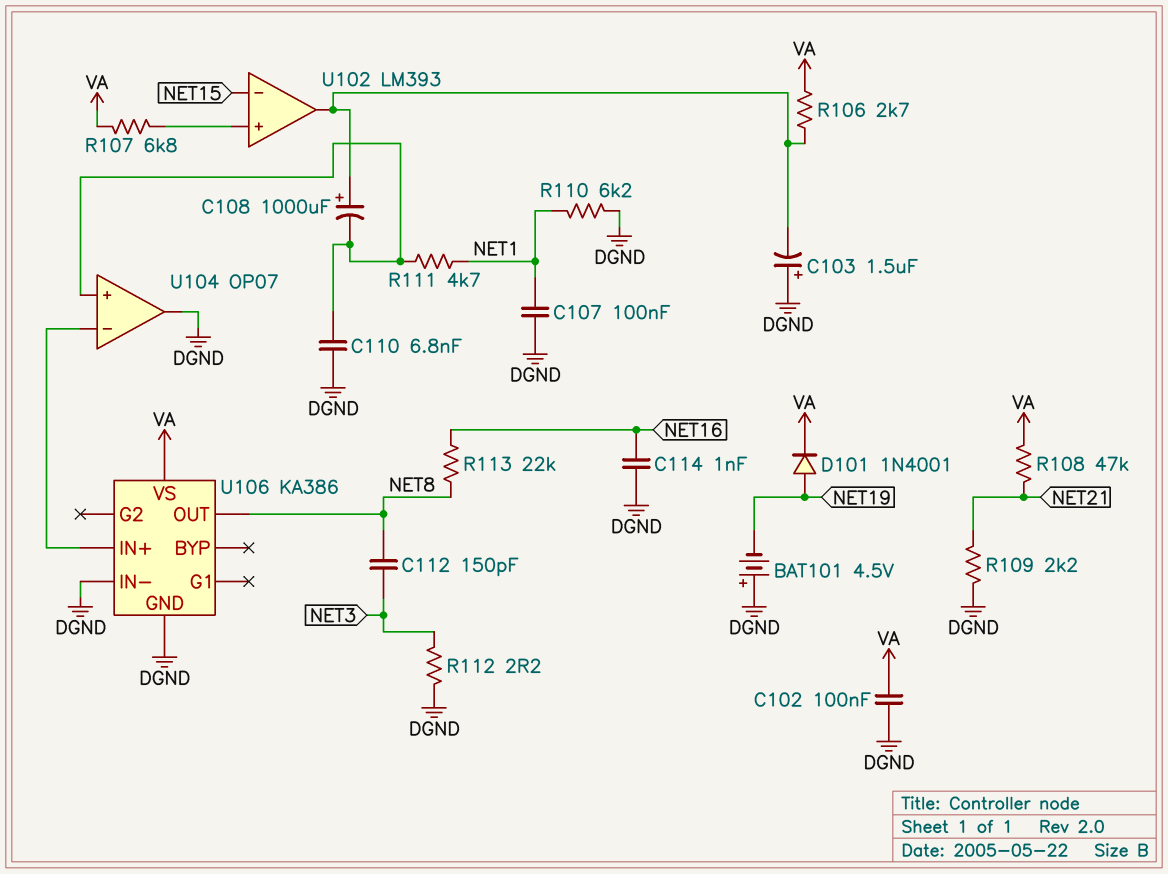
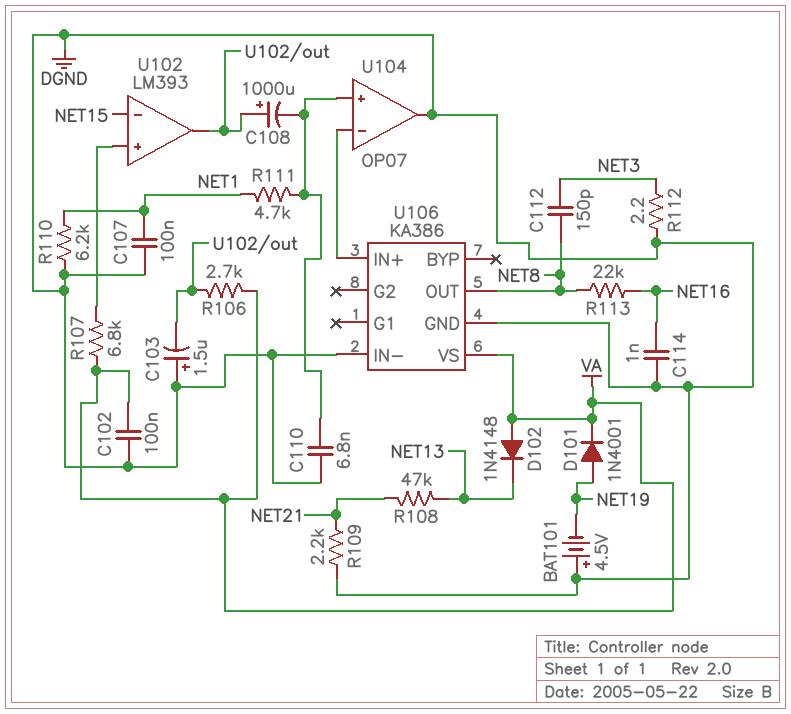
D102: none -> diode 1N4148 (A VA, K NET13)
R108: 47k (NET21, VA) -> 47k (NET13, NET21)

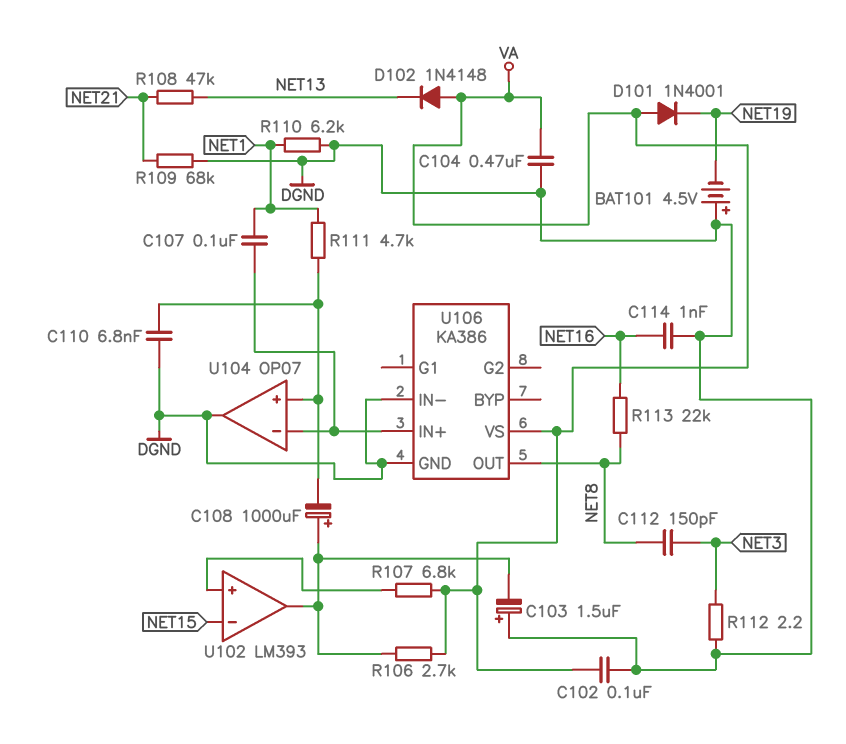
C104: none -> 470nF (DGND, VA)
C107: 100nF (DGND, NET1) -> 100nF (NET1, U104/in-)
D101: diode 1N4001 (A NET19, K VA) -> diode 1N4001 (A VA, K NET19)
R109: 2.2k (DGND, NET21) -> 68k (DGND, NET21)

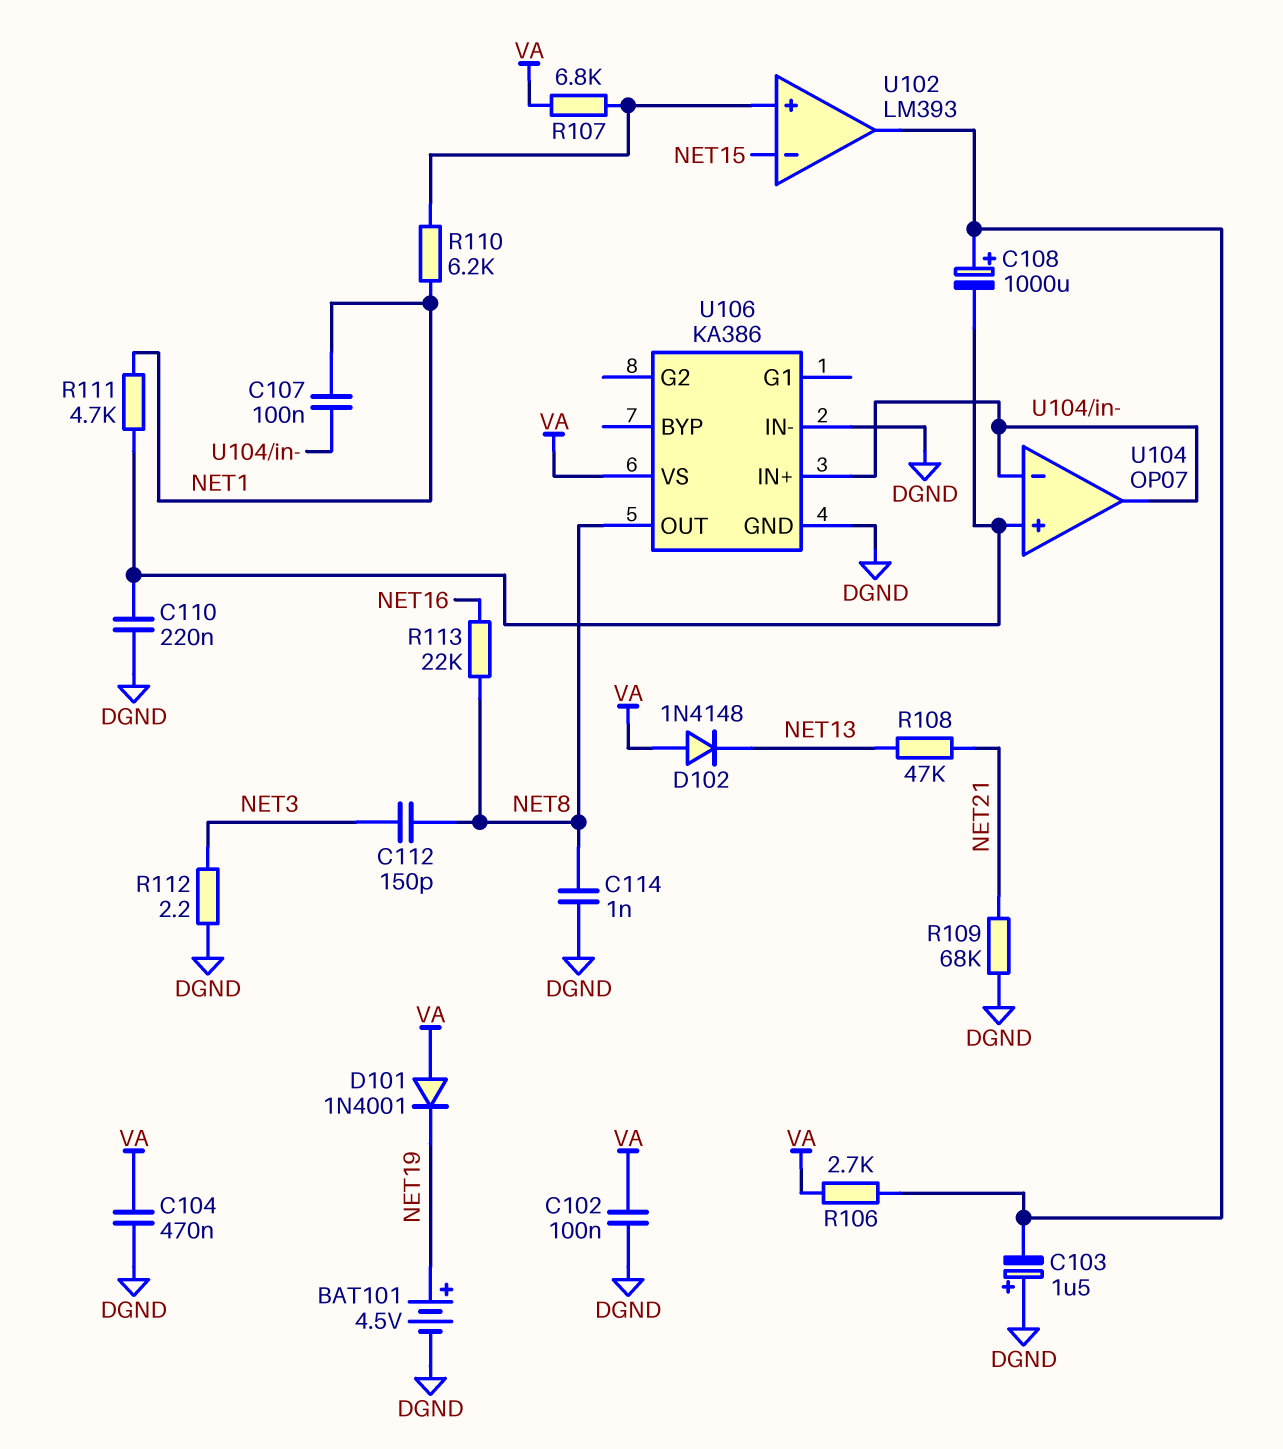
BAT101: 4.5V (plus DGND, minus NET19) -> 4.5V (plus NET19, minus DGND)
C110: 6.8nF (DGND, U104/in+) -> 220nF (DGND, U104/in+)
C114: 1nF (DGND, NET16) -> 1nF (DGND, NET8)
R110: 6.2k (DGND, NET1) -> 6.2k (NET1, U102/in+)
U104 pin out: DGND -> U104/in-

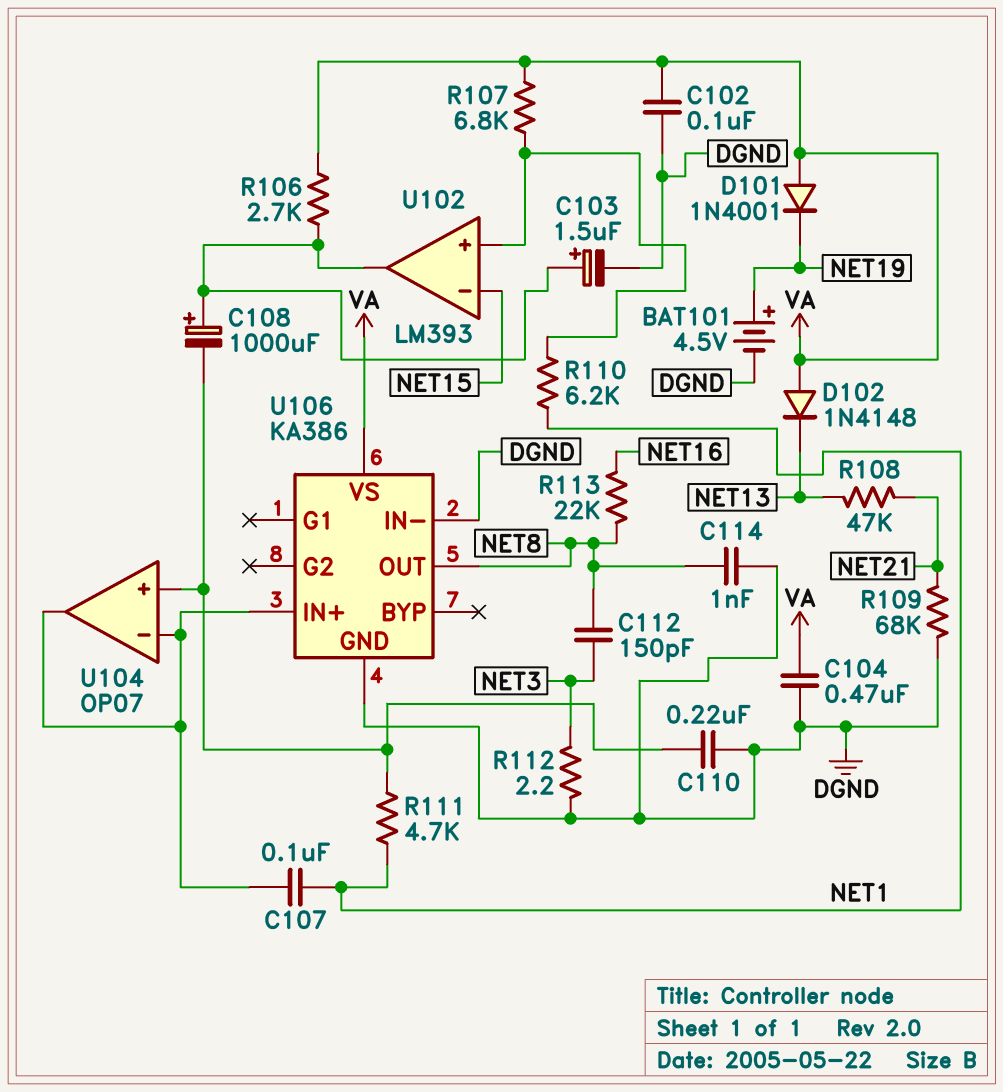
C103: 1.5uF (plus DGND, minus U102/out) -> 1.5uF (plus U102/out, minus DGND)

